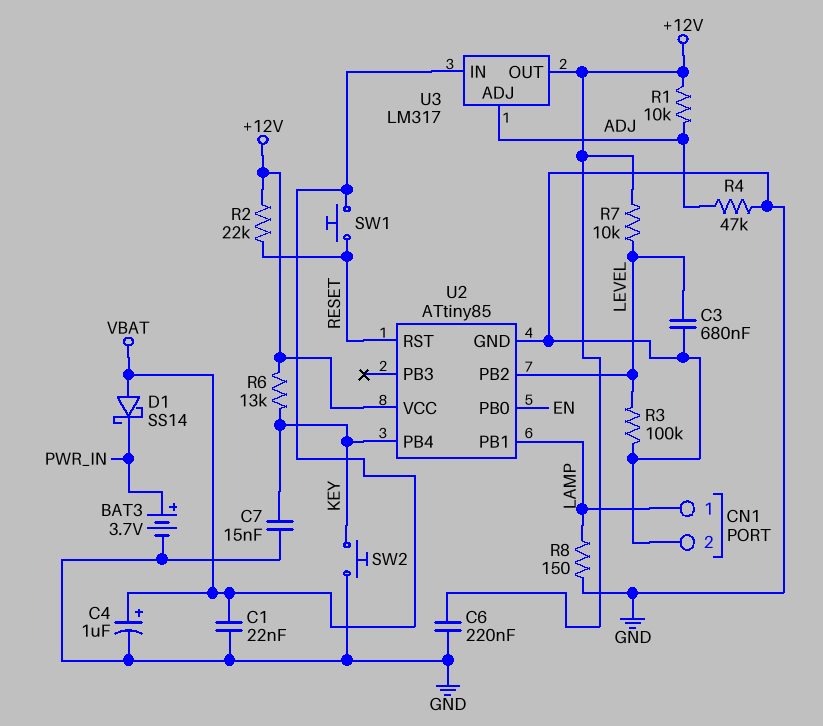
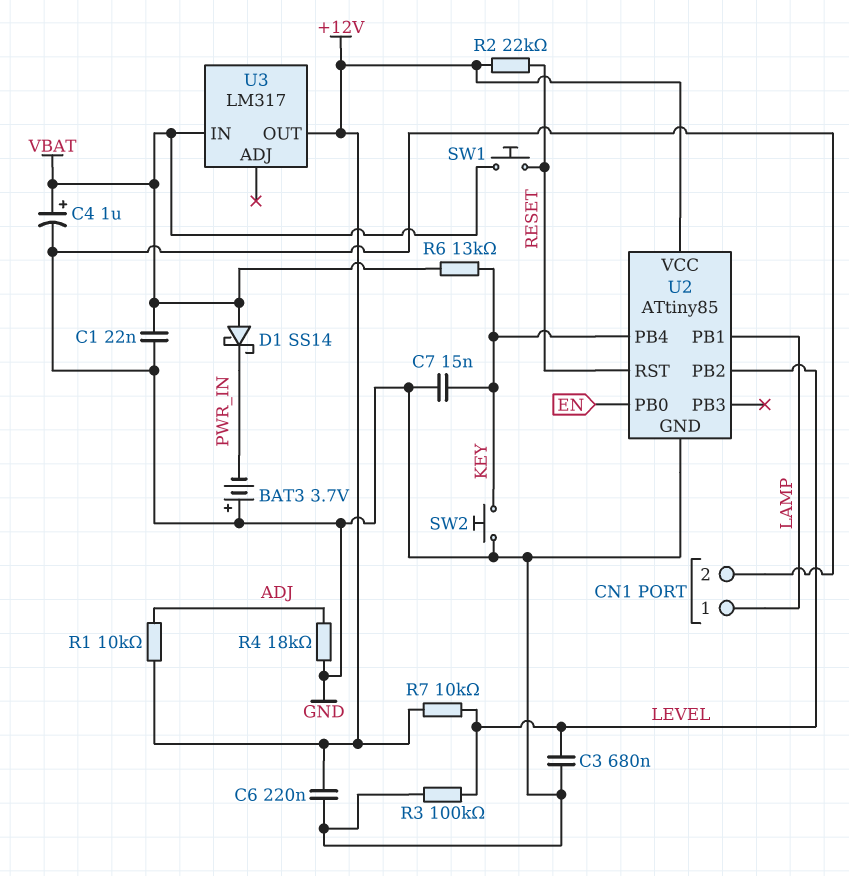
BAT3: 3.7V (plus PWR_IN, minus GND) -> 3.7V (plus GND, minus PWR_IN)
R4: 47k (ADJ, GND) -> 18k (ADJ, GND)
R6: 13k (+12V, KEY) -> 13k (KEY, VBAT)
R8: 150 (GND, LAMP) -> none
U3 pin ADJ: ADJ -> none

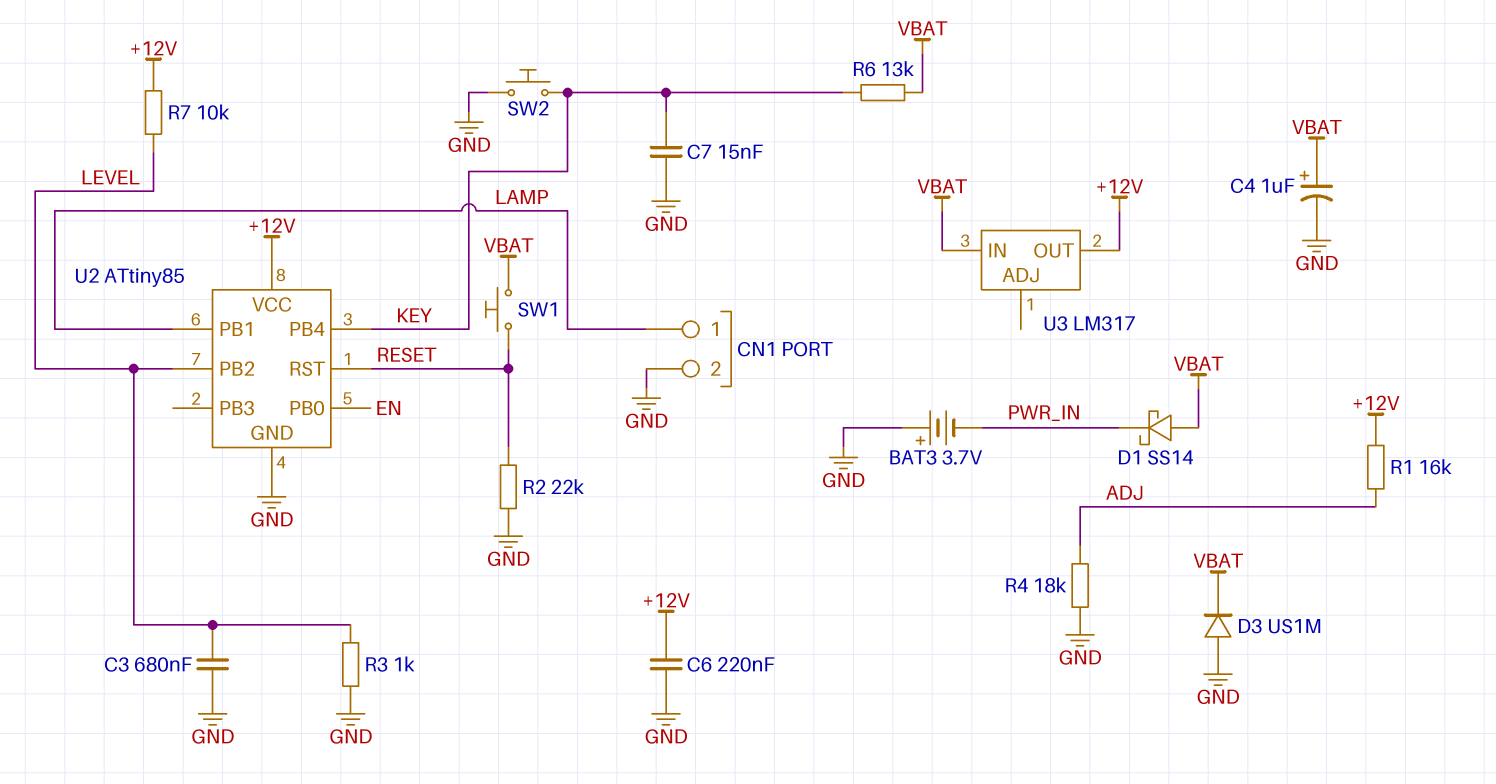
C1: 22nF (GND, VBAT) -> none
D3: none -> diode US1M (A GND, K VBAT)
R1: 10k (+12V, ADJ) -> 16k (+12V, ADJ)
R2: 22k (+12V, RESET) -> 22k (GND, RESET)
R3: 100k (GND, LEVEL) -> 1k (GND, LEVEL)

